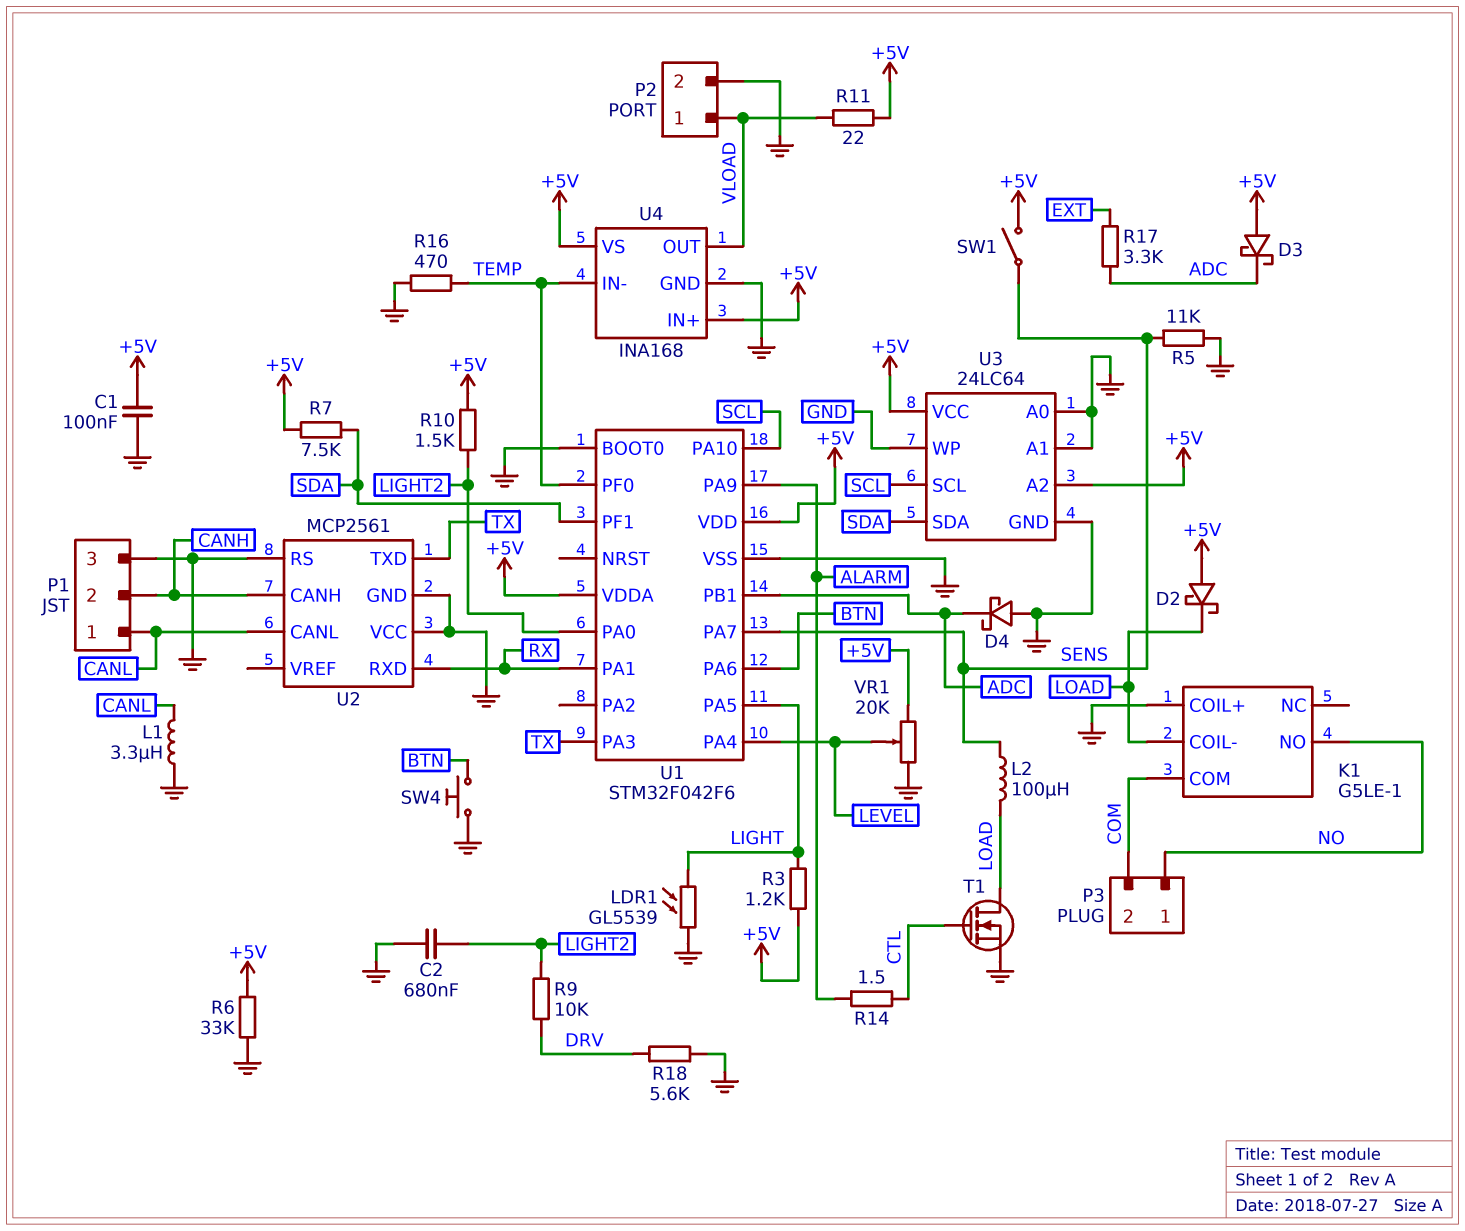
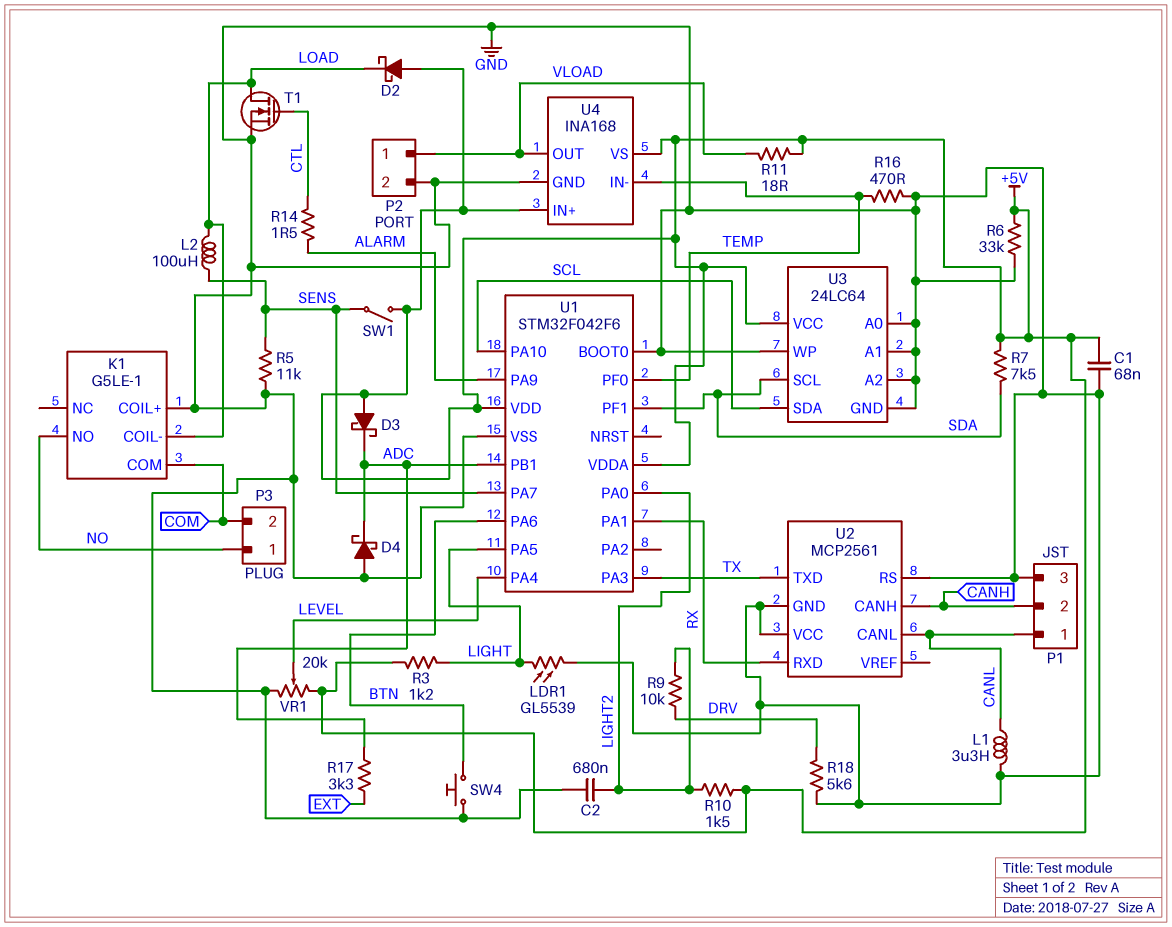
C1: 100nF (+5V, GND) -> 68nF (+5V, GND)
R11: 22 (+5V, VLOAD) -> 18 (+5V, VLOAD)
U3 pin A2: +5V -> GND
U3 pin SCL: SCL -> SDA
U3 pin SDA: SDA -> SCL

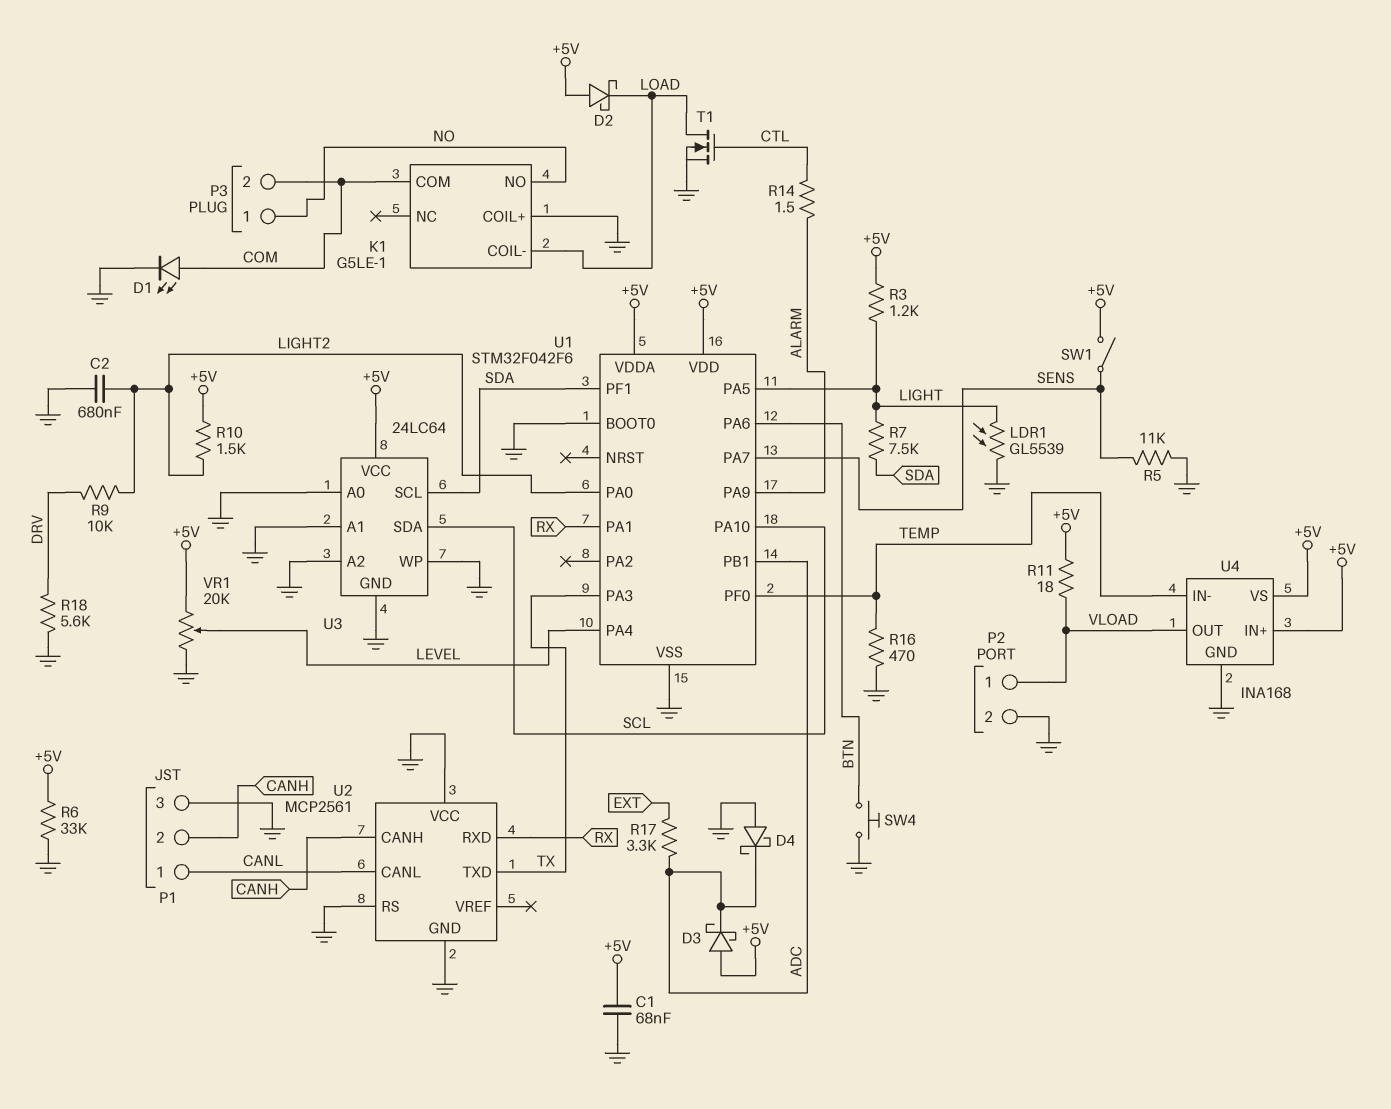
D1: none -> LED (A COM, K GND)
L1: 3.3uH (CANL, GND) -> none
L2: 100uH (LOAD, SENS) -> none
R7: 7.5k (+5V, SDA) -> 7.5k (LIGHT, SDA)

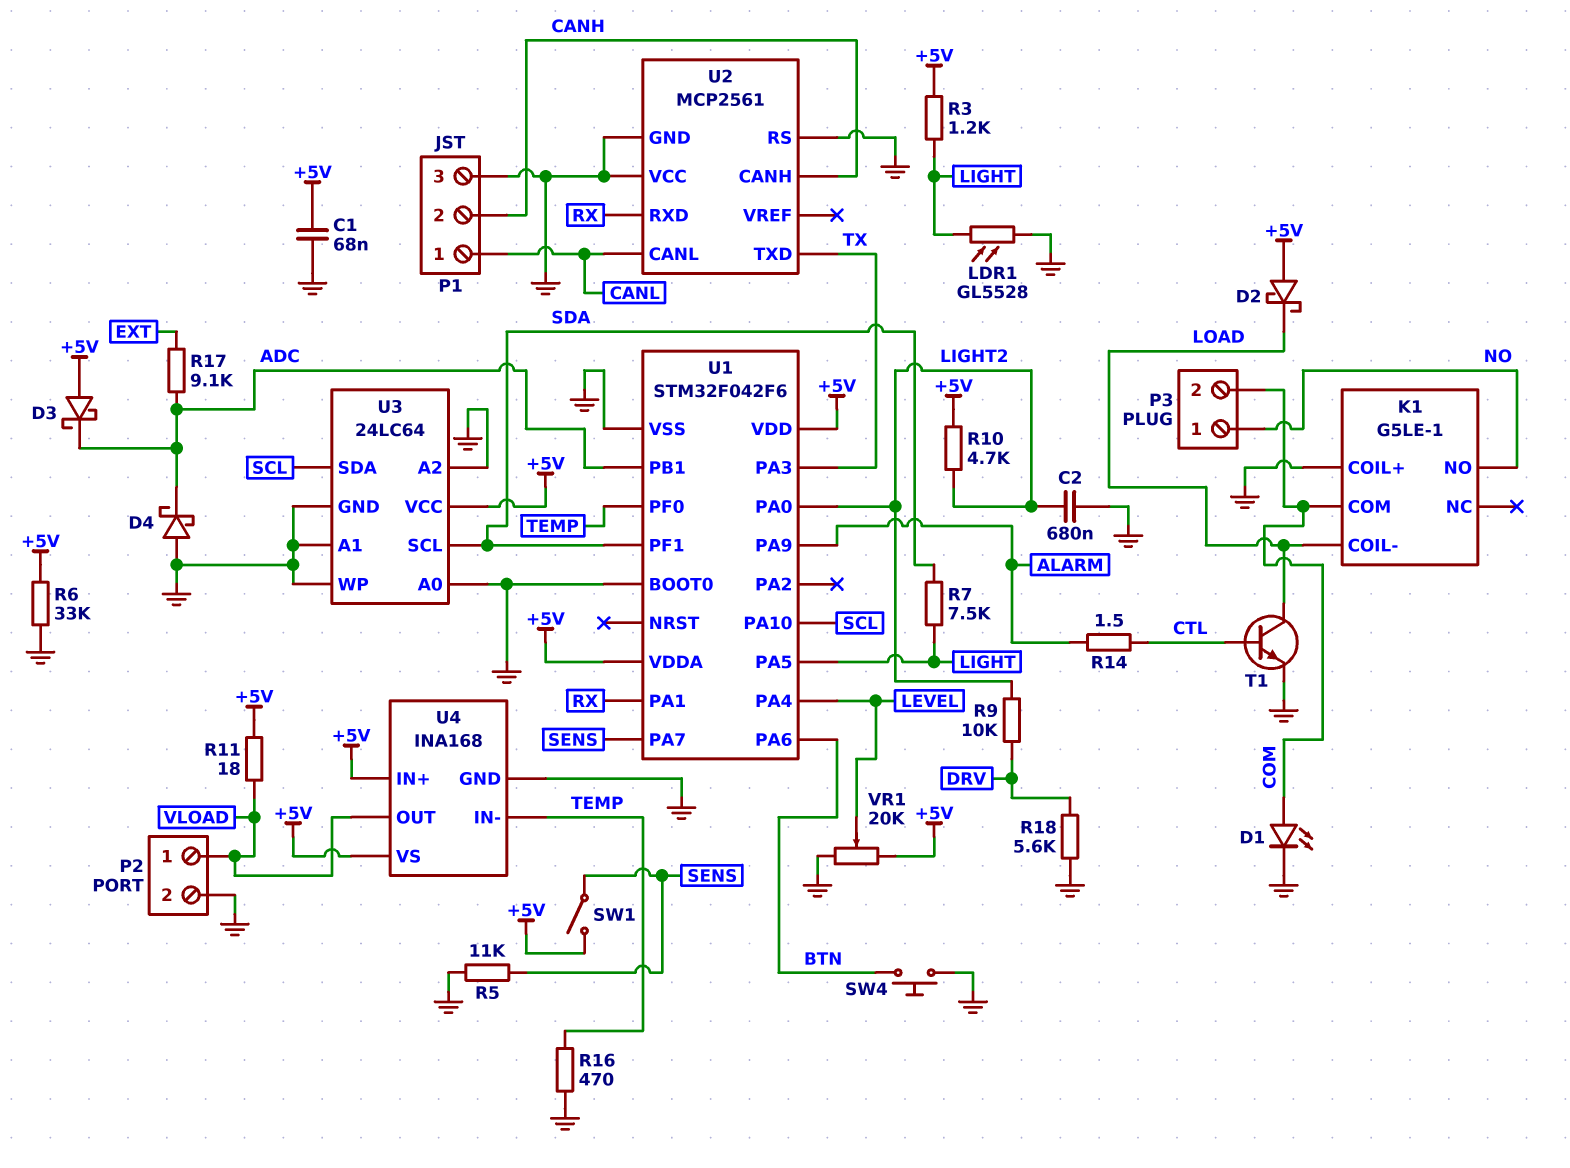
LDR1: GL5539 (GND, LIGHT) -> GL5528 (GND, LIGHT)
R10: 1.5k (+5V, LIGHT2) -> 4.7k (+5V, LIGHT2)
R17: 3.3k (ADC, EXT) -> 9.1k (ADC, EXT)
T1: NMOS (G CTL, D LOAD, S GND) -> NPN (B CTL, C LOAD, E GND)

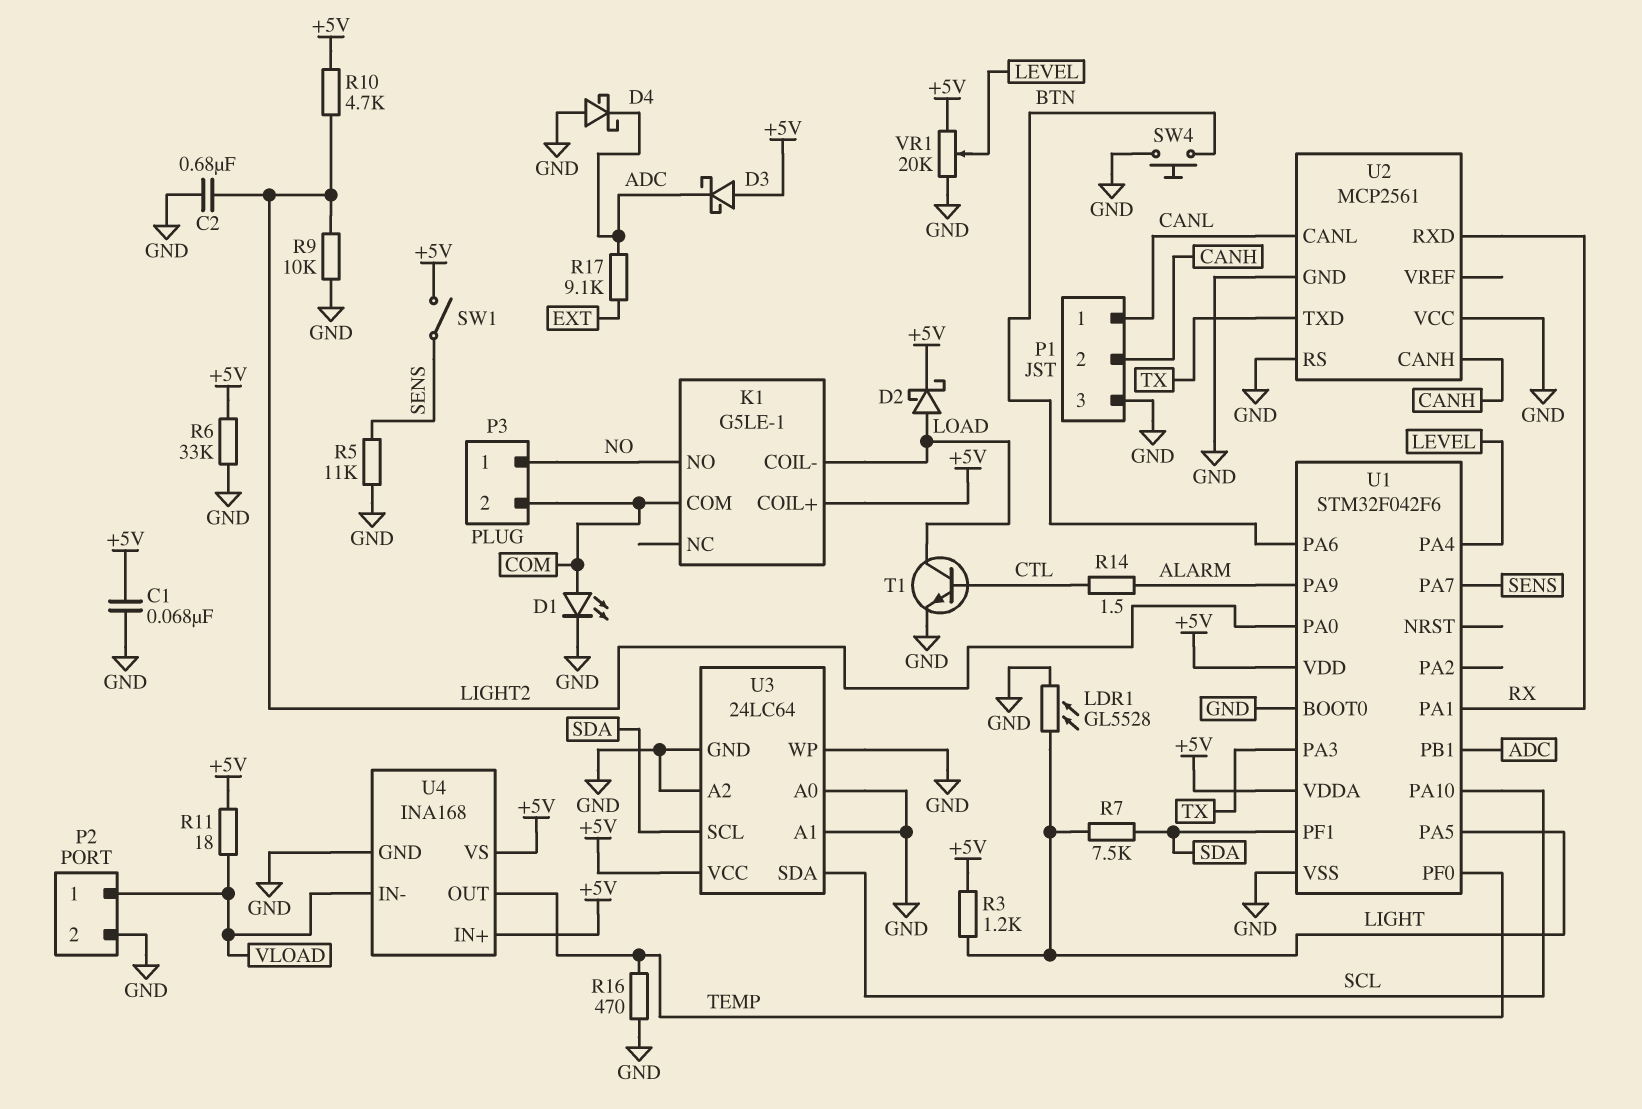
D2: schottky (A +5V, K LOAD) -> schottky (A LOAD, K +5V)
K1 pin COIL+: GND -> +5V
R9: 10k (DRV, LIGHT2) -> 10k (GND, LIGHT2)
R18: 5.6k (DRV, GND) -> none
U4 pin IN-: TEMP -> VLOAD
U4 pin OUT: VLOAD -> TEMP

